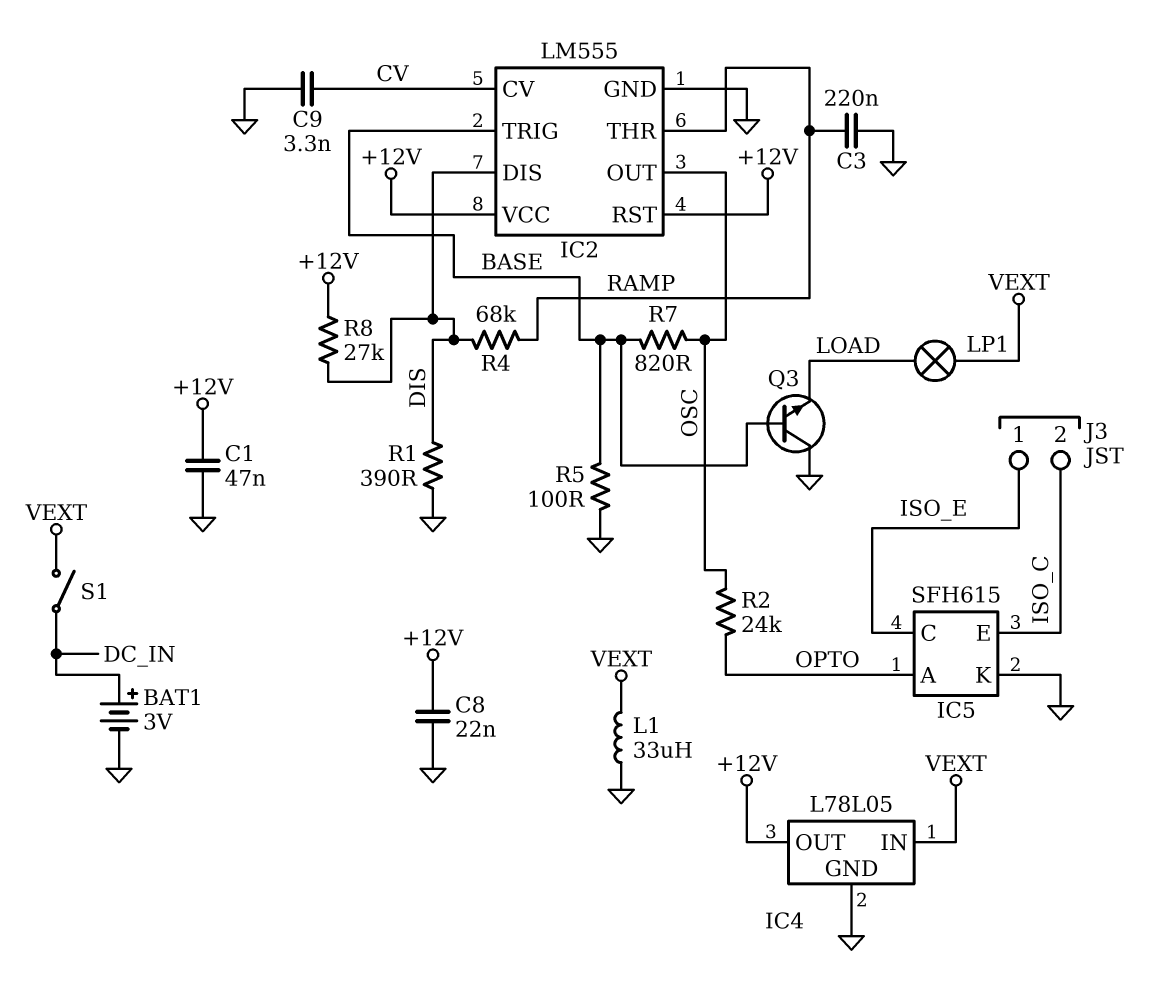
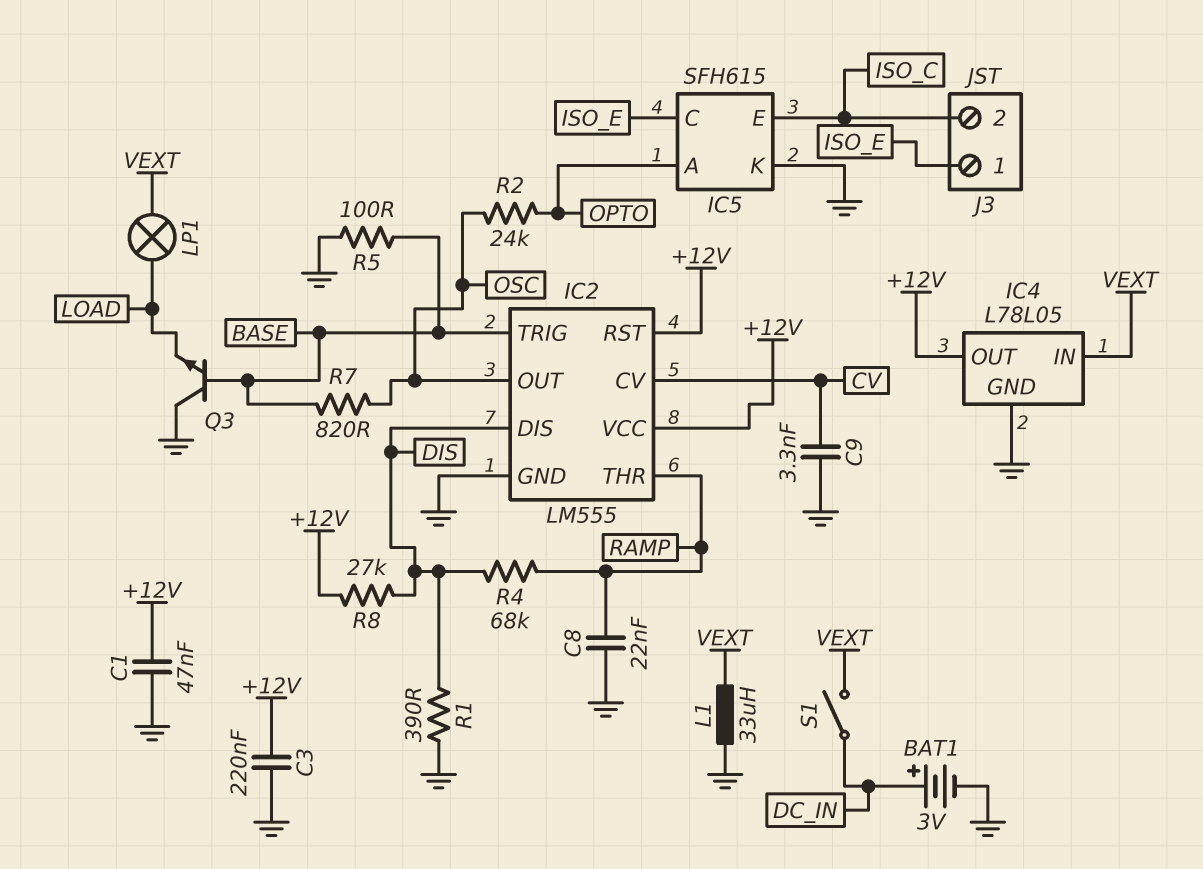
C3: 220nF (GND, RAMP) -> 220nF (+12V, GND)
C8: 22nF (+12V, GND) -> 22nF (GND, RAMP)

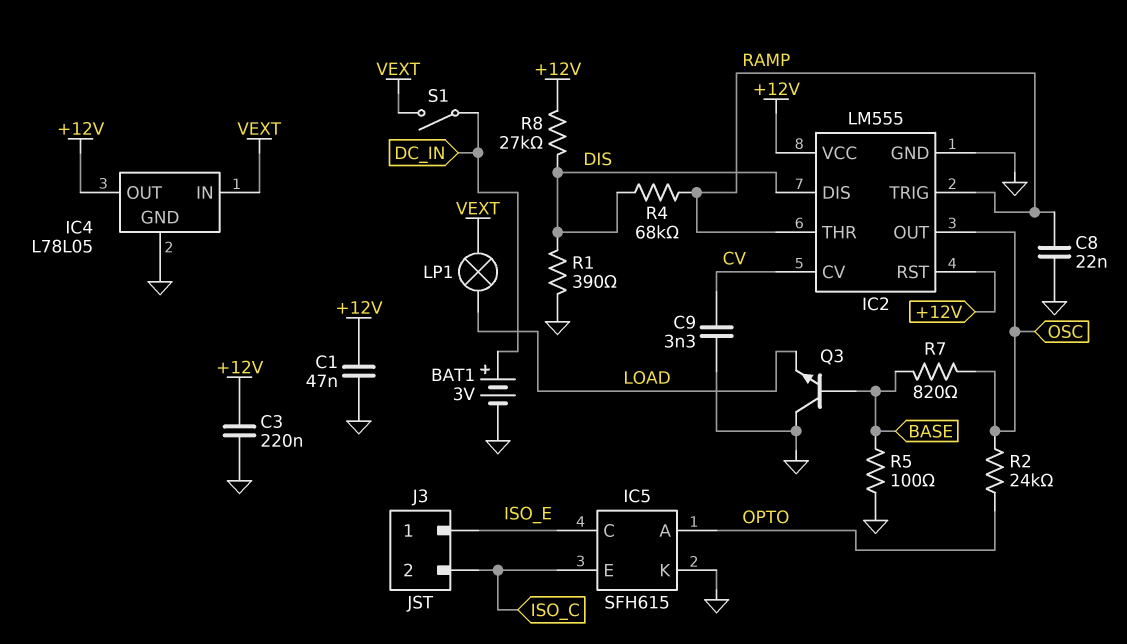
IC2 pin TRIG: BASE -> RAMP
L1: 33uH (GND, VEXT) -> none

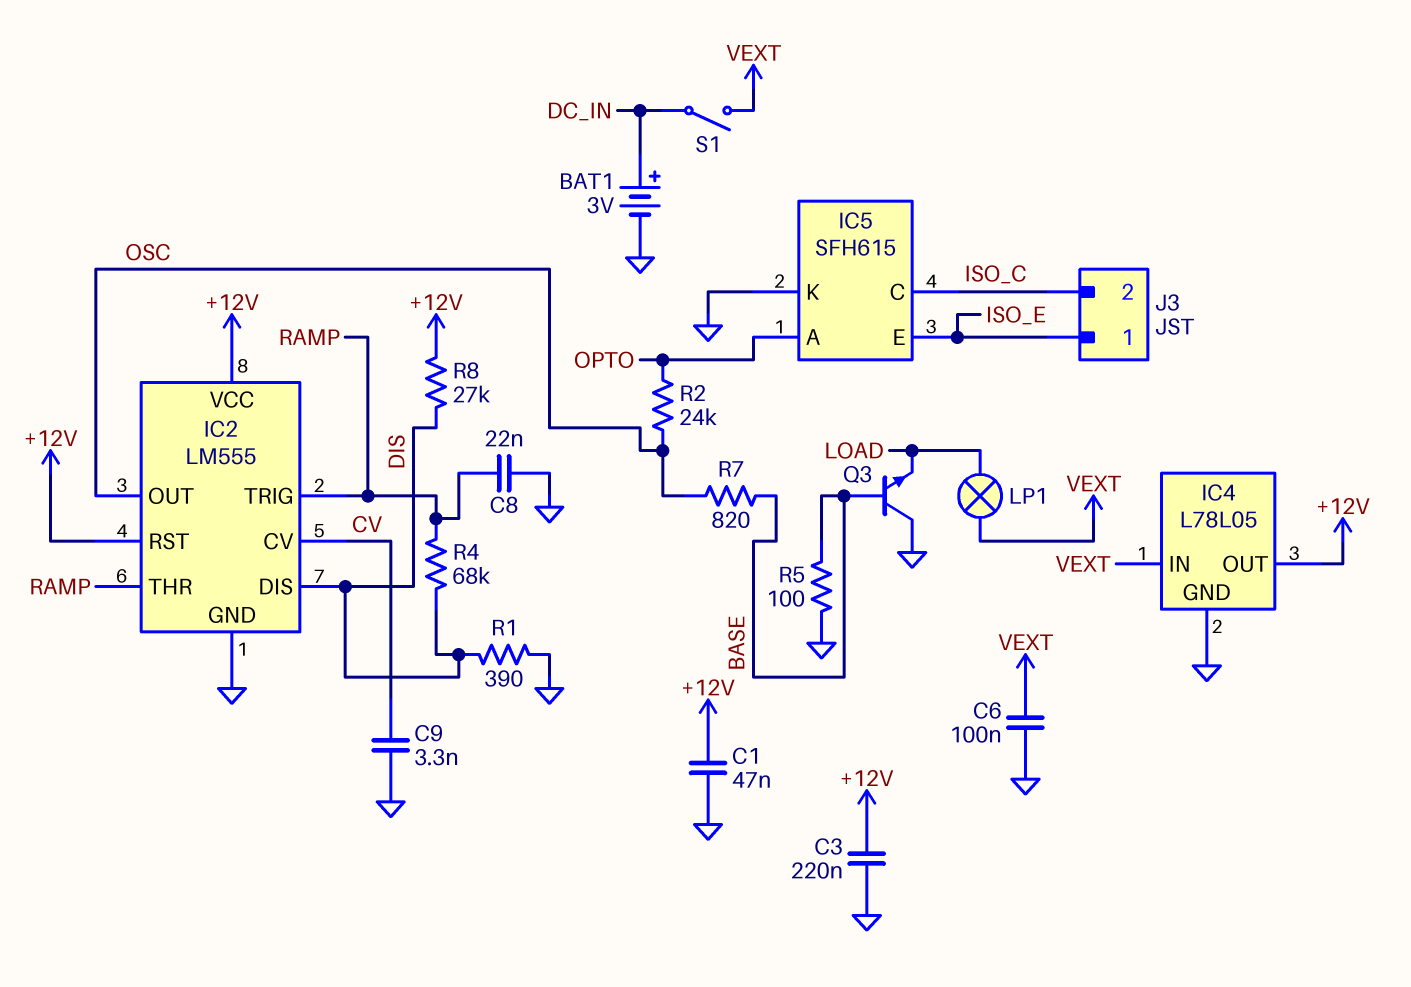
C6: none -> 100nF (GND, VEXT)
IC5 pin C: ISO_E -> ISO_C
IC5 pin E: ISO_C -> ISO_E

